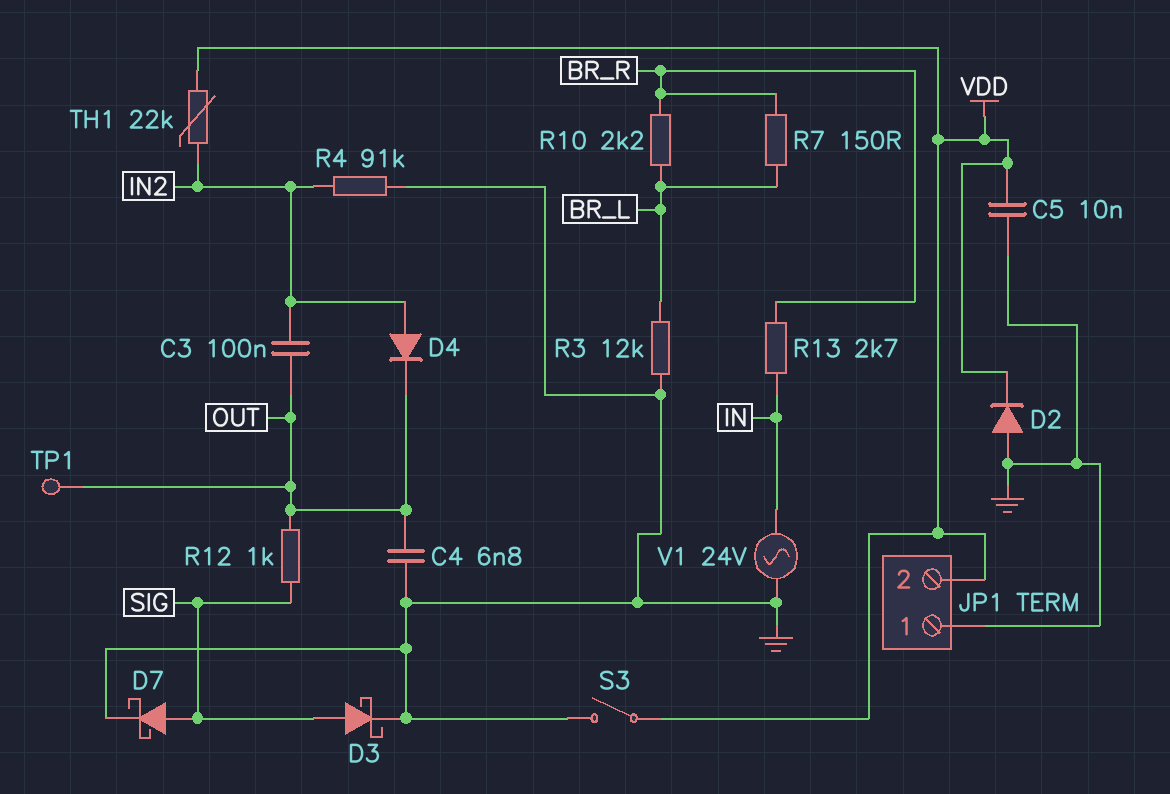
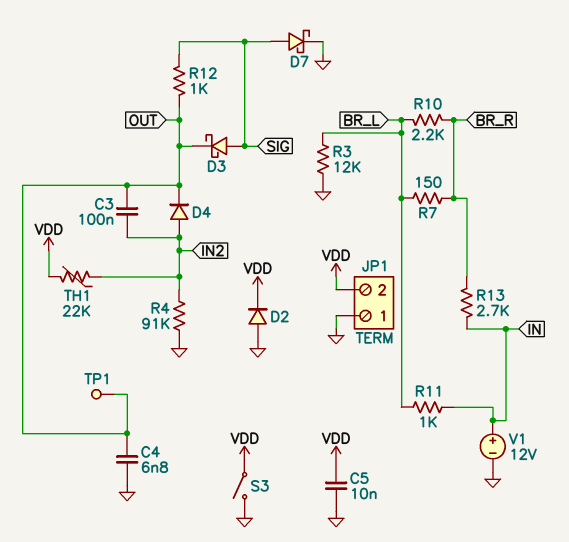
D3: schottky (A SIG, K GND) -> schottky (A SIG, K OUT)
R11: none -> 1k (BR_L, IN)
V1: AC 24V (GND, IN) -> 12V (plus IN, minus GND)

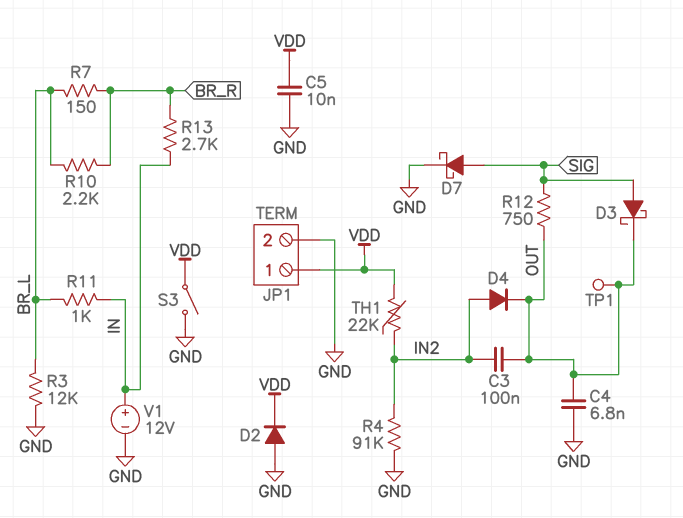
JP1 pin 1: GND -> VDD
JP1 pin 2: VDD -> GND
R12: 1k (OUT, SIG) -> 750 (OUT, SIG)

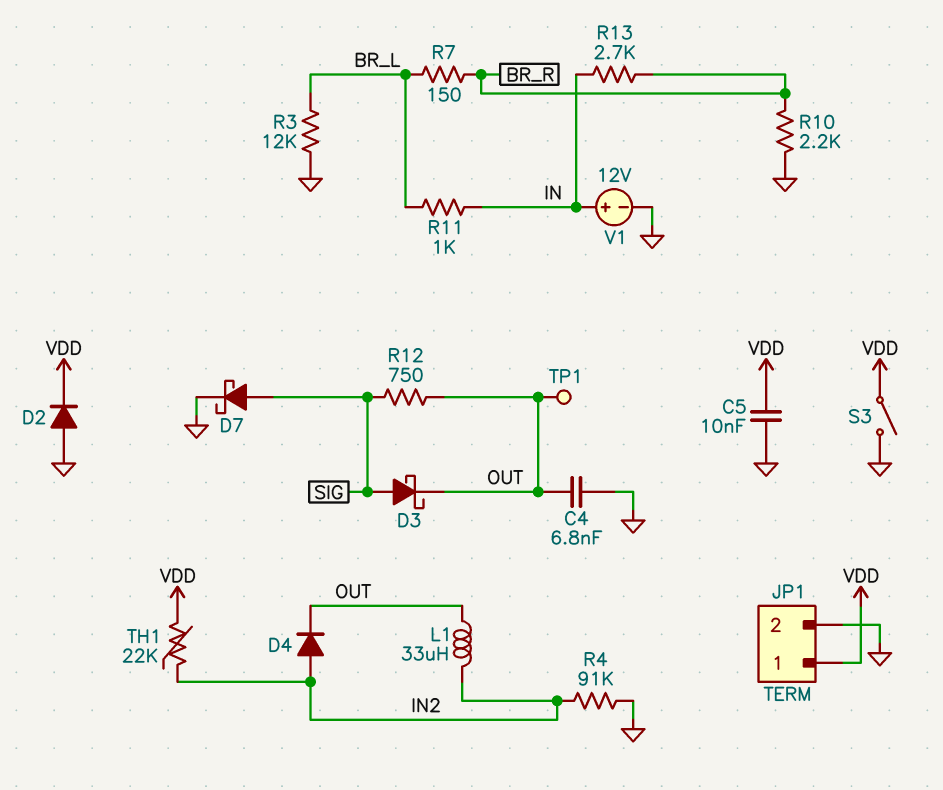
C3: 100nF (IN2, OUT) -> none
L1: none -> 33uH (IN2, OUT)
R10: 2.2k (BR_L, BR_R) -> 2.2k (BR_R, GND)

